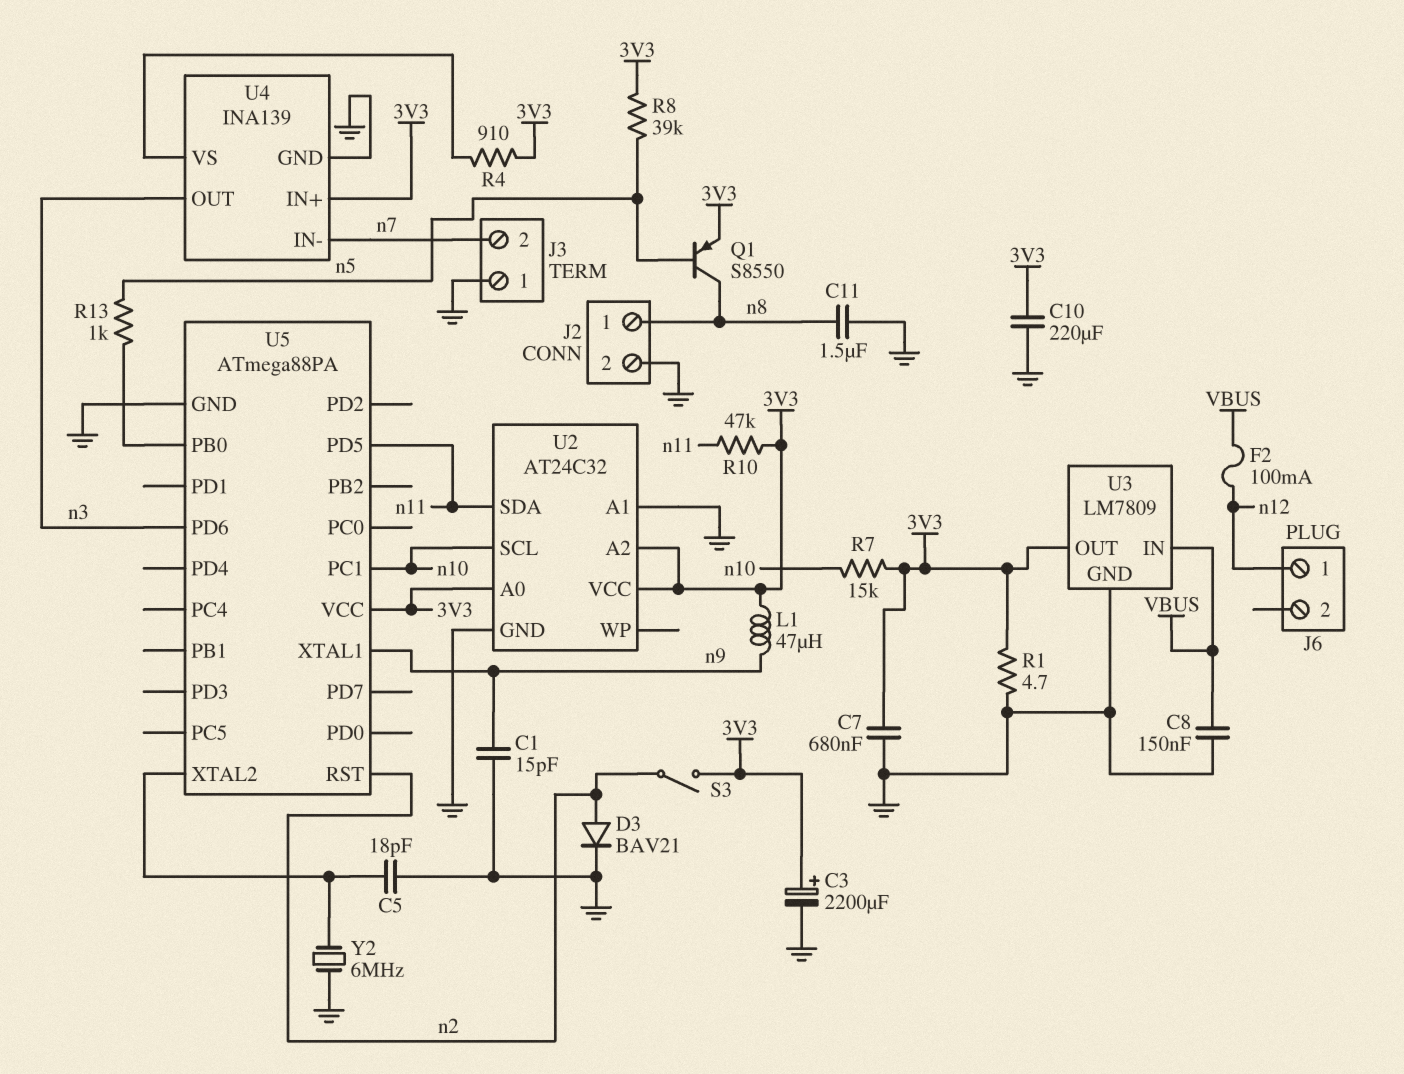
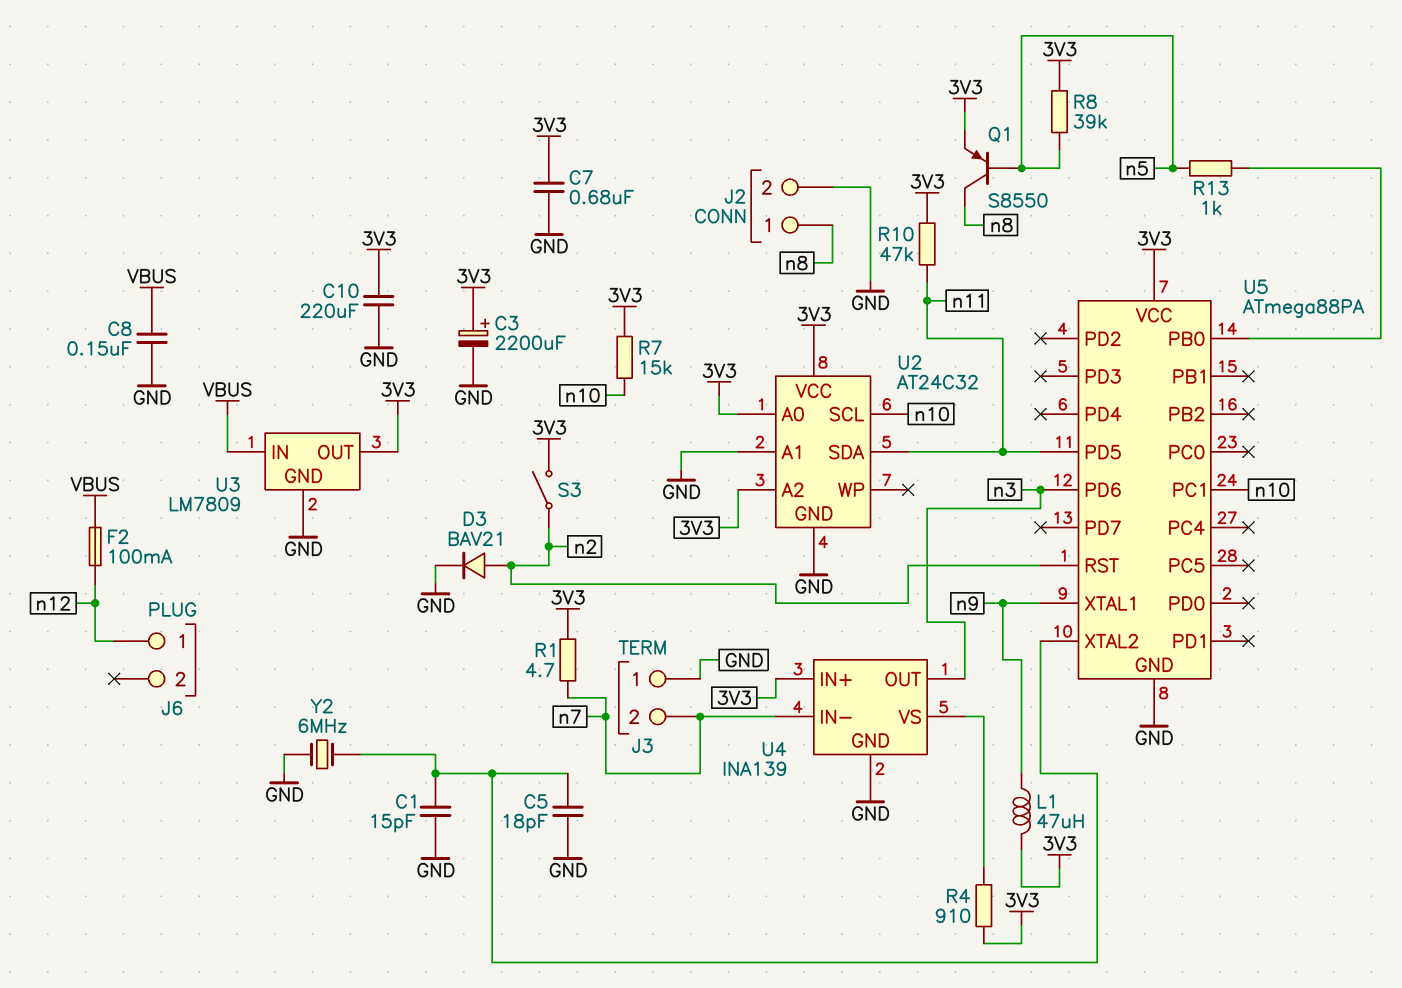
C1: 15pF (GND, n9) -> 15pF (GND, U5/XTAL2)
C11: 1.5uF (GND, n8) -> none
R1: 4.7 (3V3, GND) -> 4.7 (3V3, n7)

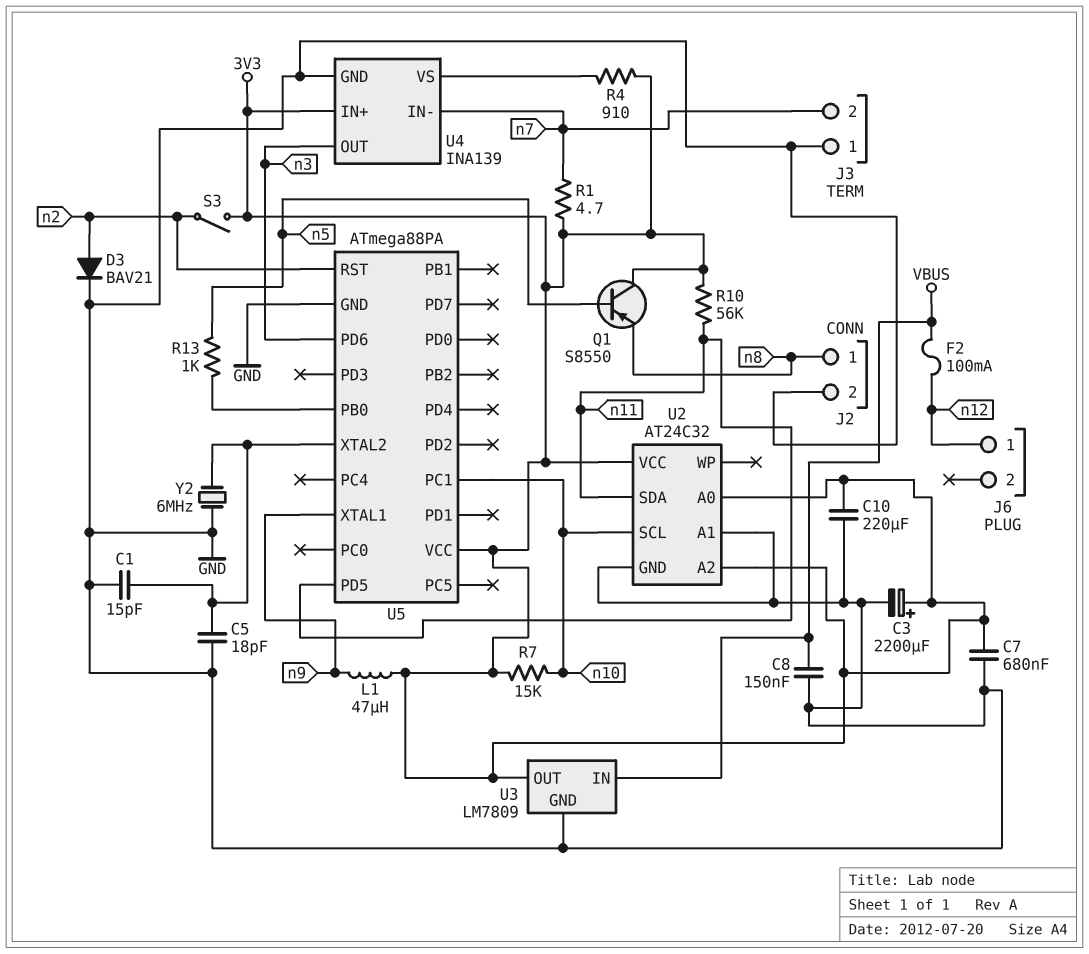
Q1: PNP S8550 (B n5, C n8, E 3V3) -> PNP S8550 (B n5, C 3V3, E n8)
R8: 39k (3V3, n5) -> none
R10: 47k (3V3, n11) -> 56k (3V3, n11)

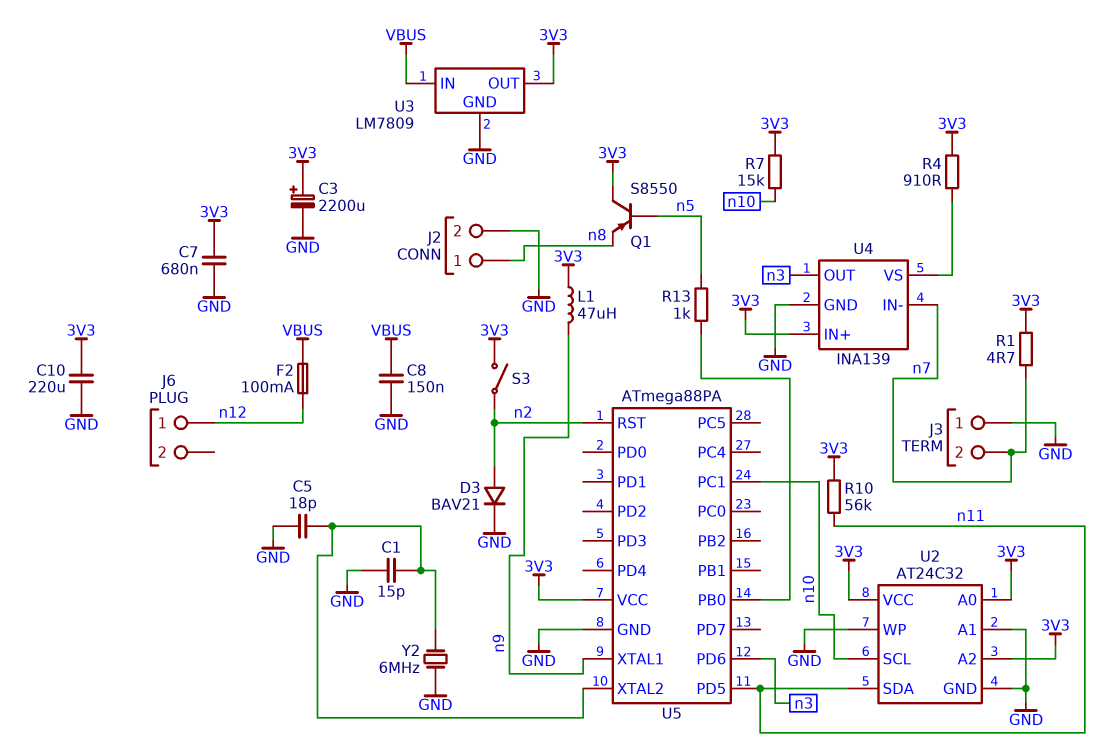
U2 pin WP: none -> GND

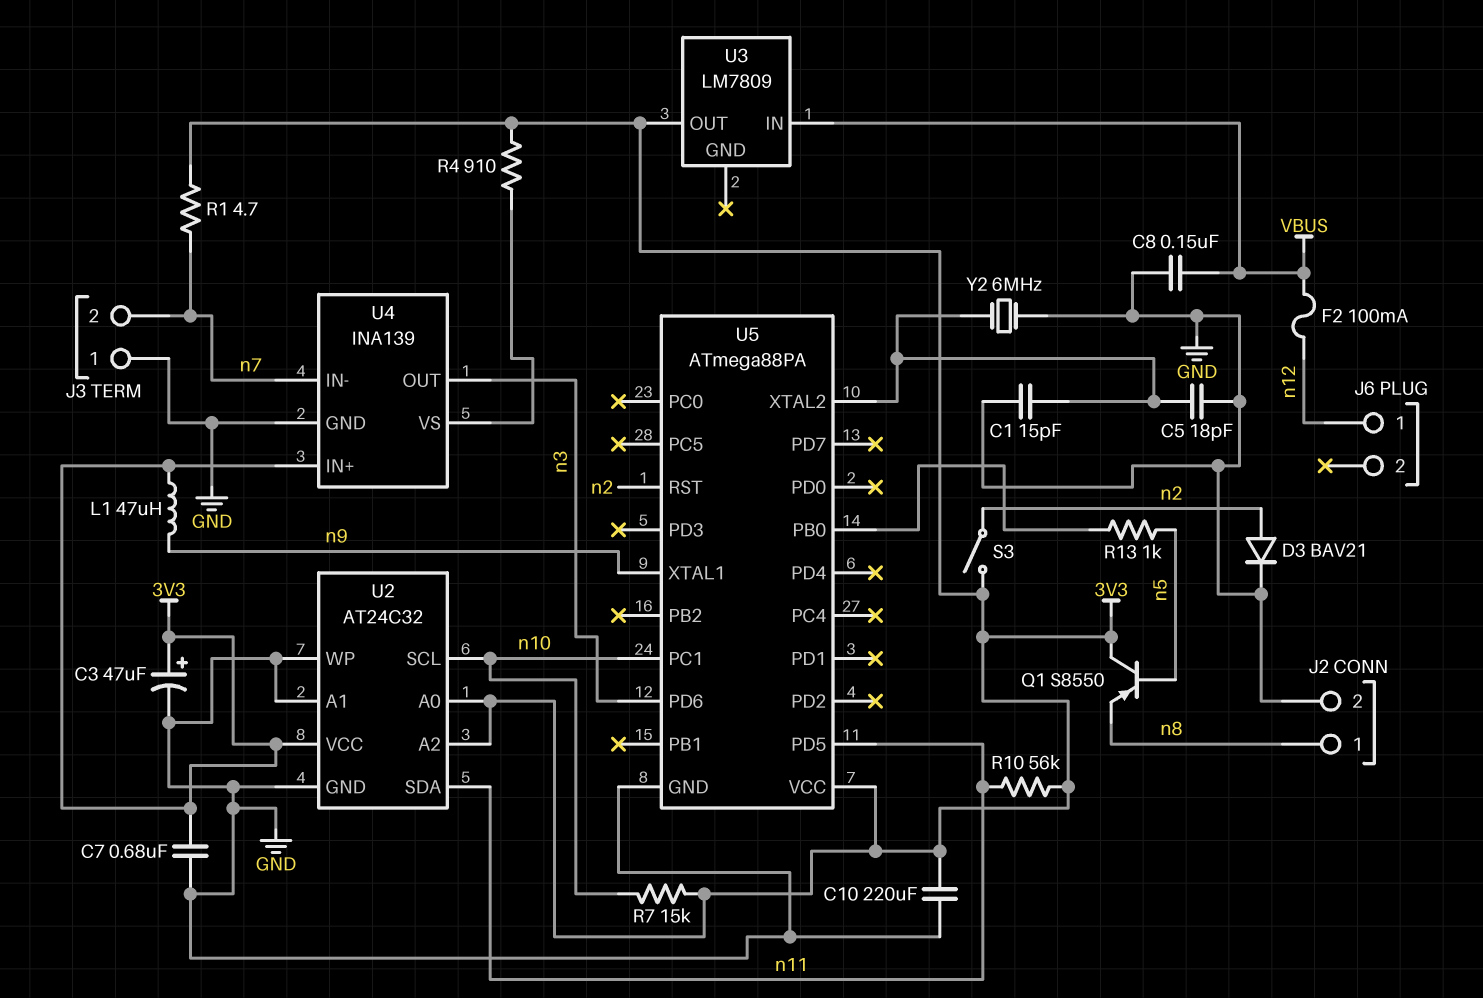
C3: 2200uF (plus 3V3, minus GND) -> 47uF (plus 3V3, minus GND)
U3 pin GND: GND -> none

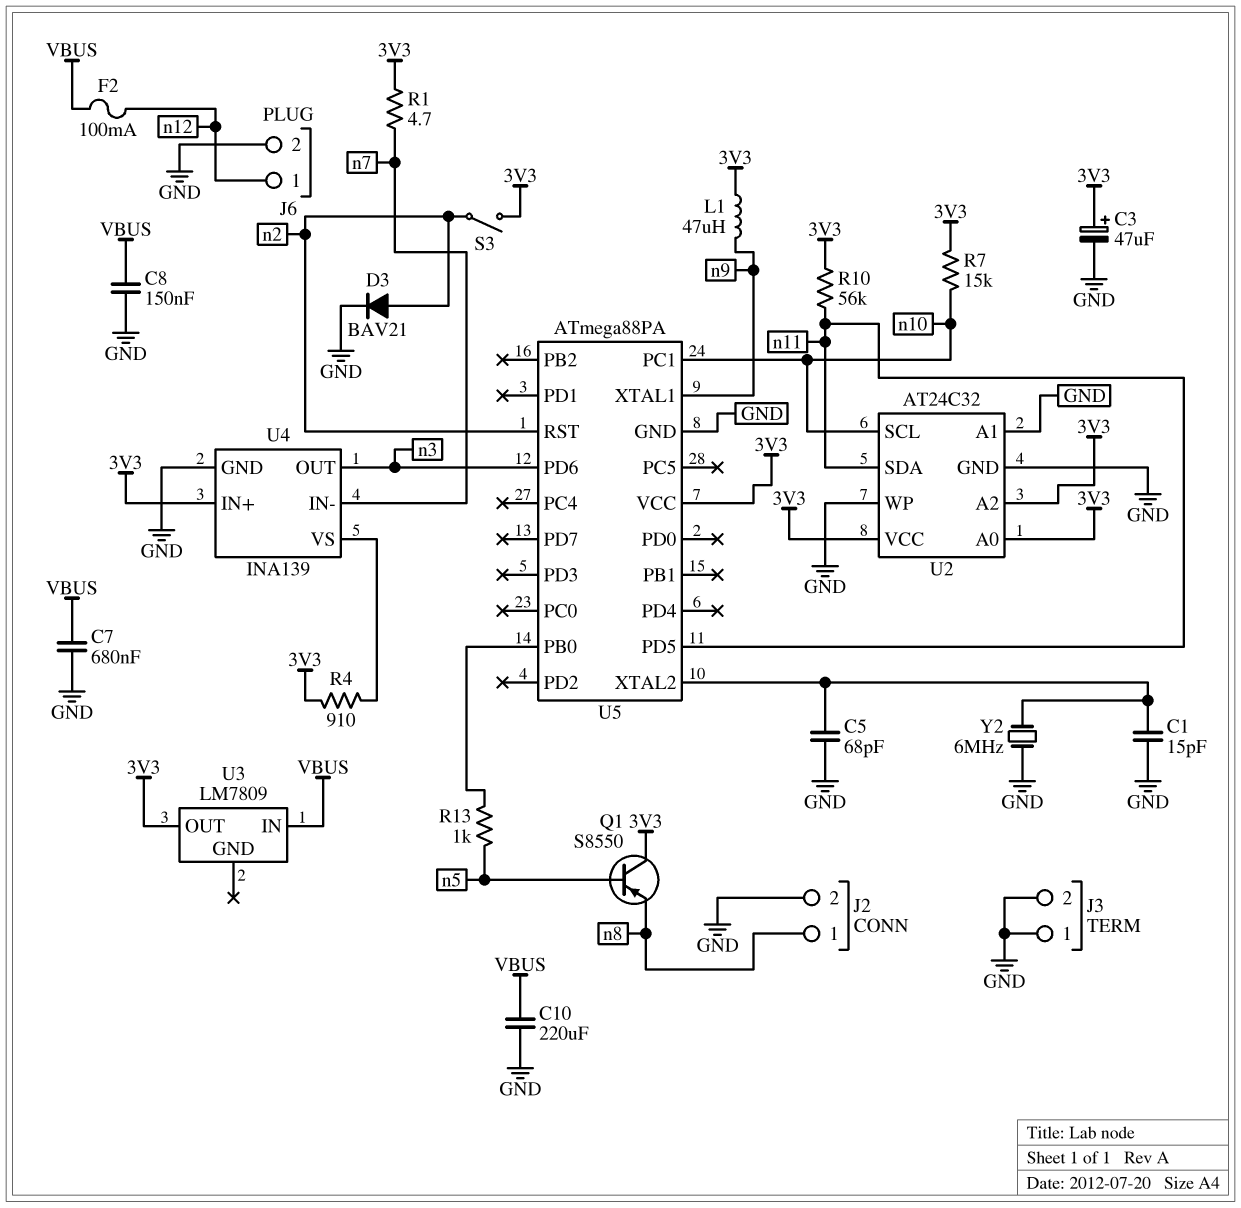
C5: 18pF (GND, U5/XTAL2) -> 68pF (GND, U5/XTAL2)
C7: 680nF (3V3, GND) -> 680nF (GND, VBUS)
C10: 220uF (3V3, GND) -> 220uF (GND, VBUS)
J3 pin 2: n7 -> GND
J6 pin 2: none -> GND

